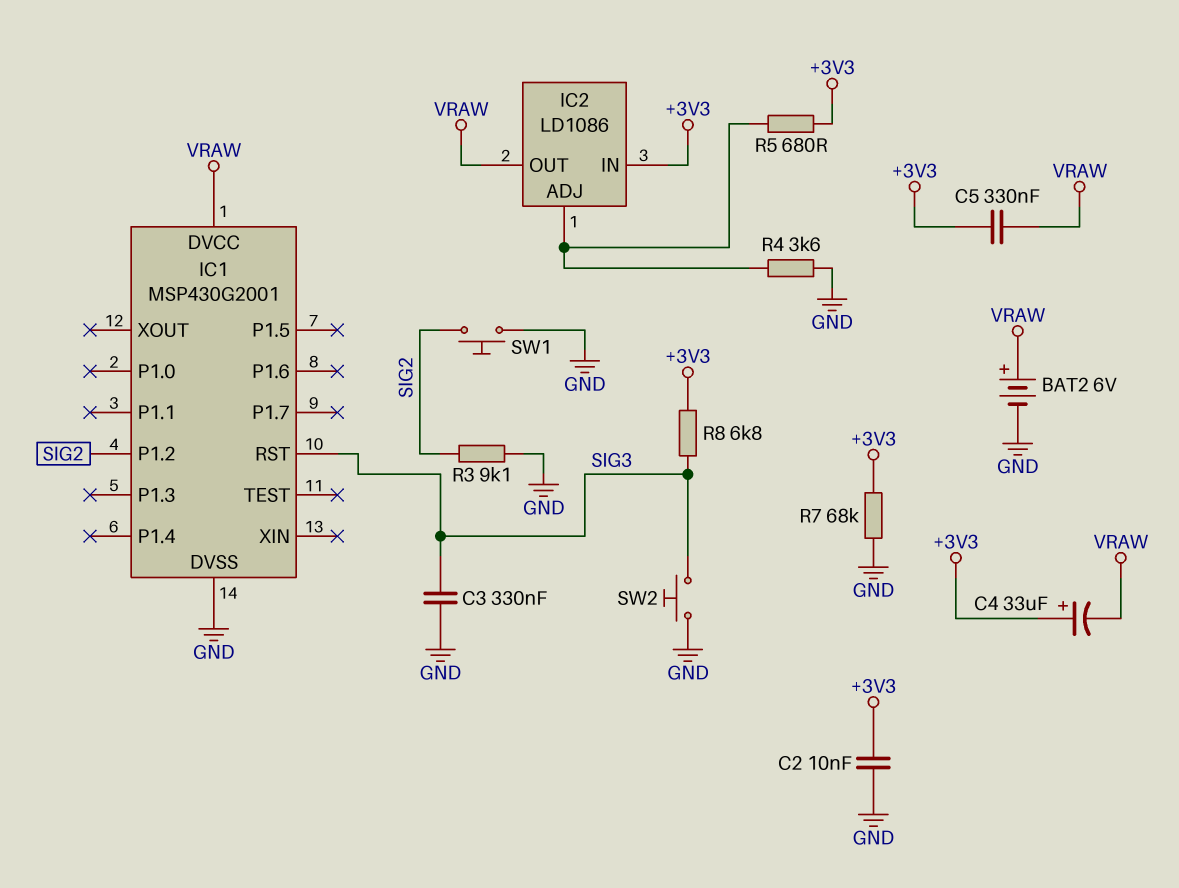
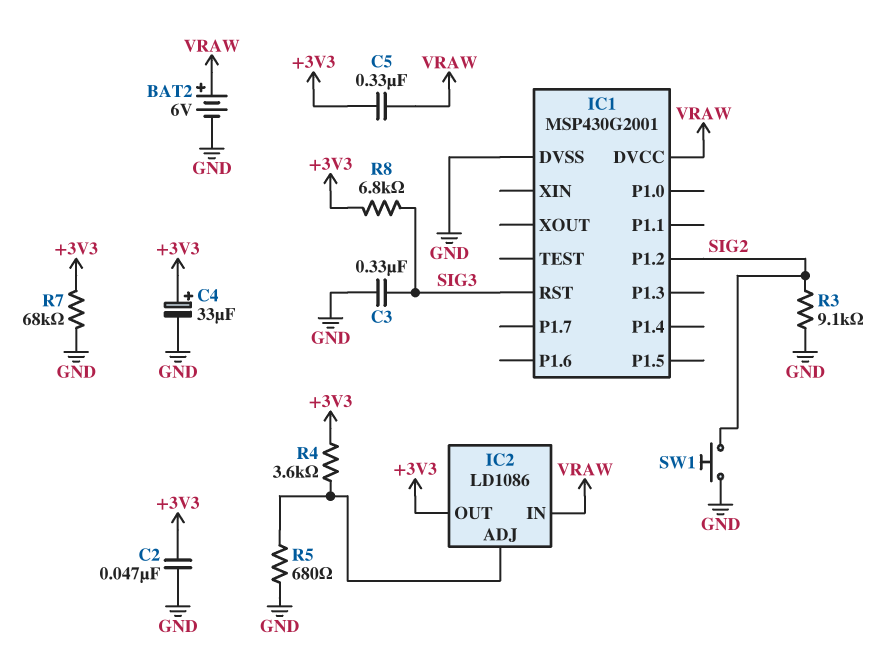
C2: 10nF (+3V3, GND) -> 47nF (+3V3, GND)
C4: 33uF (plus +3V3, minus VRAW) -> 33uF (plus +3V3, minus GND)
IC2 pin IN: +3V3 -> VRAW
IC2 pin OUT: VRAW -> +3V3
R4: 3.6k (GND, IC2/ADJ) -> 3.6k (+3V3, IC2/ADJ)
R5: 680 (+3V3, IC2/ADJ) -> 680 (GND, IC2/ADJ)
SW2: button (GND, SIG3) -> none

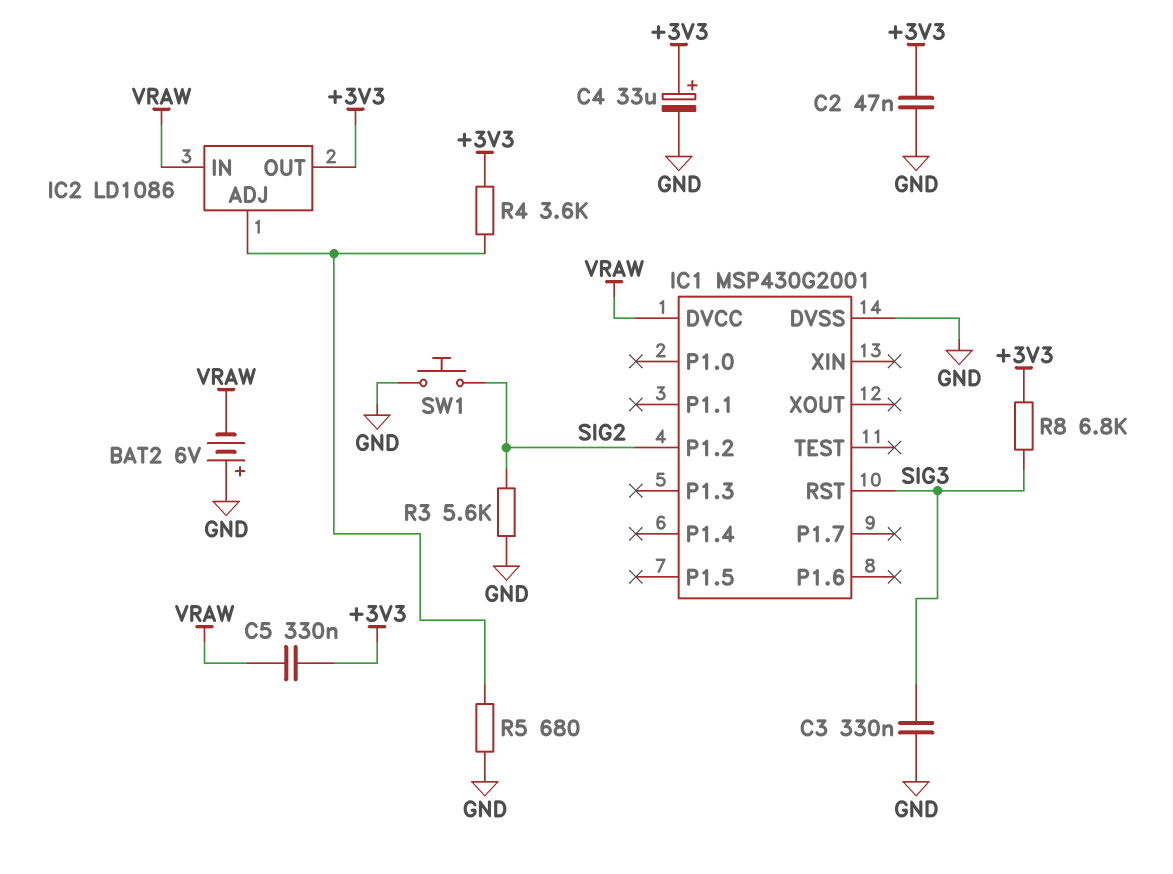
BAT2: 6V (plus VRAW, minus GND) -> 6V (plus GND, minus VRAW)
R3: 9.1k (GND, SIG2) -> 5.6k (GND, SIG2)
R7: 68k (+3V3, GND) -> none

